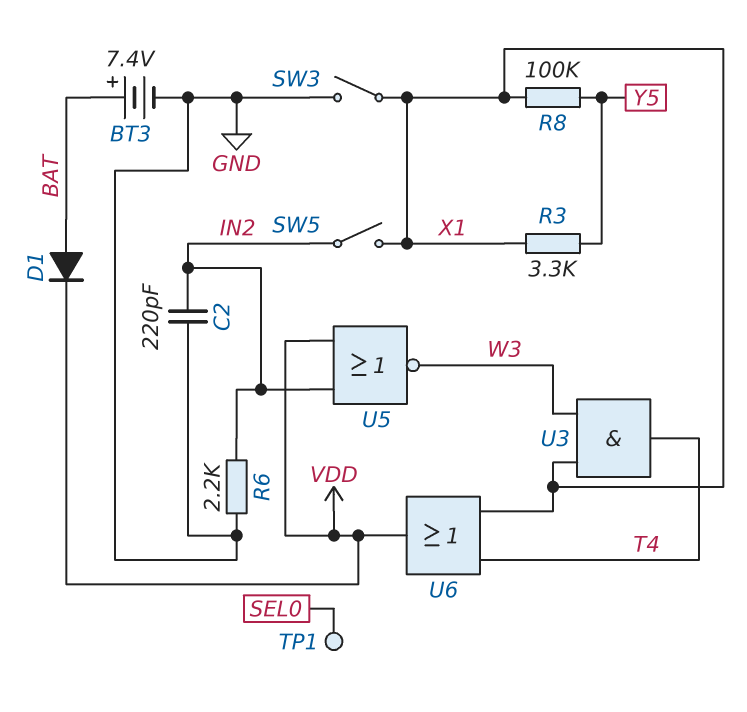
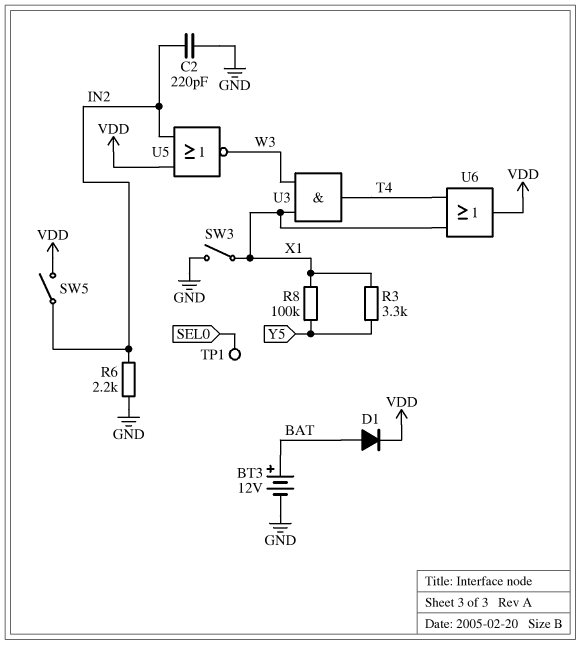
BT3: 7.4V (plus BAT, minus GND) -> 12V (plus BAT, minus GND)
SW5: switch (IN2, X1) -> switch (IN2, VDD)

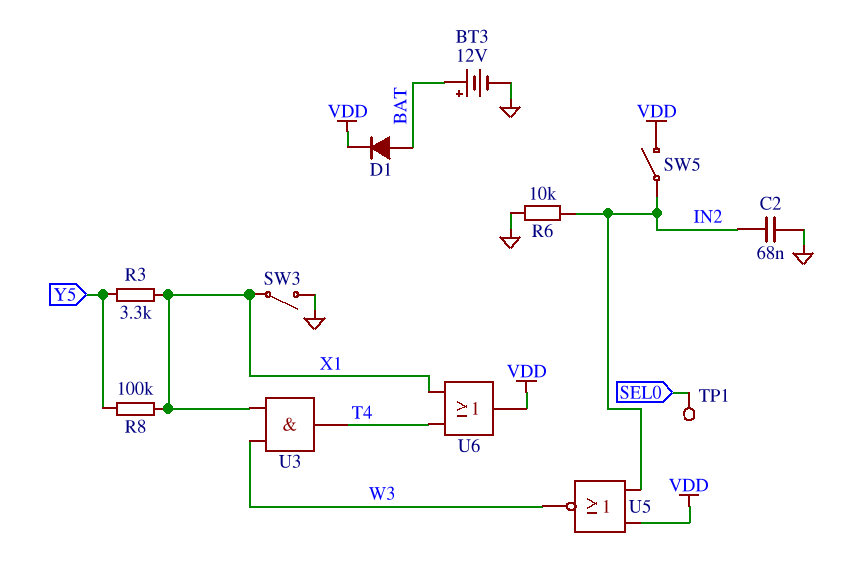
C2: 220pF (GND, IN2) -> 68nF (GND, IN2)
R6: 2.2k (GND, IN2) -> 10k (GND, IN2)

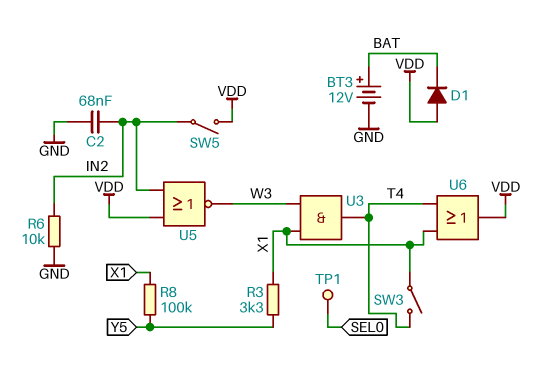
D1: diode (A BAT, K VDD) -> diode (A VDD, K BAT)
SW3: switch (GND, X1) -> switch (T4, X1)

